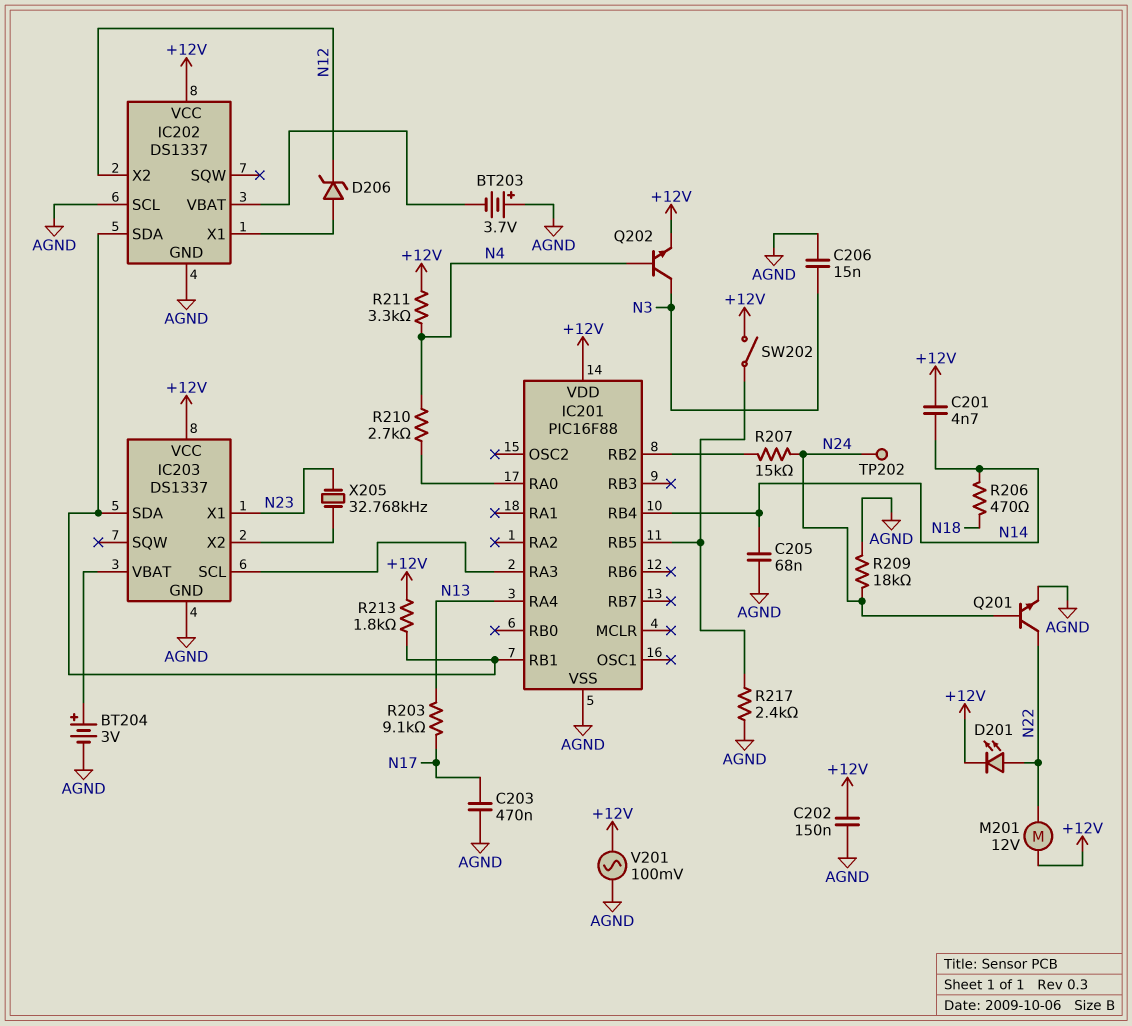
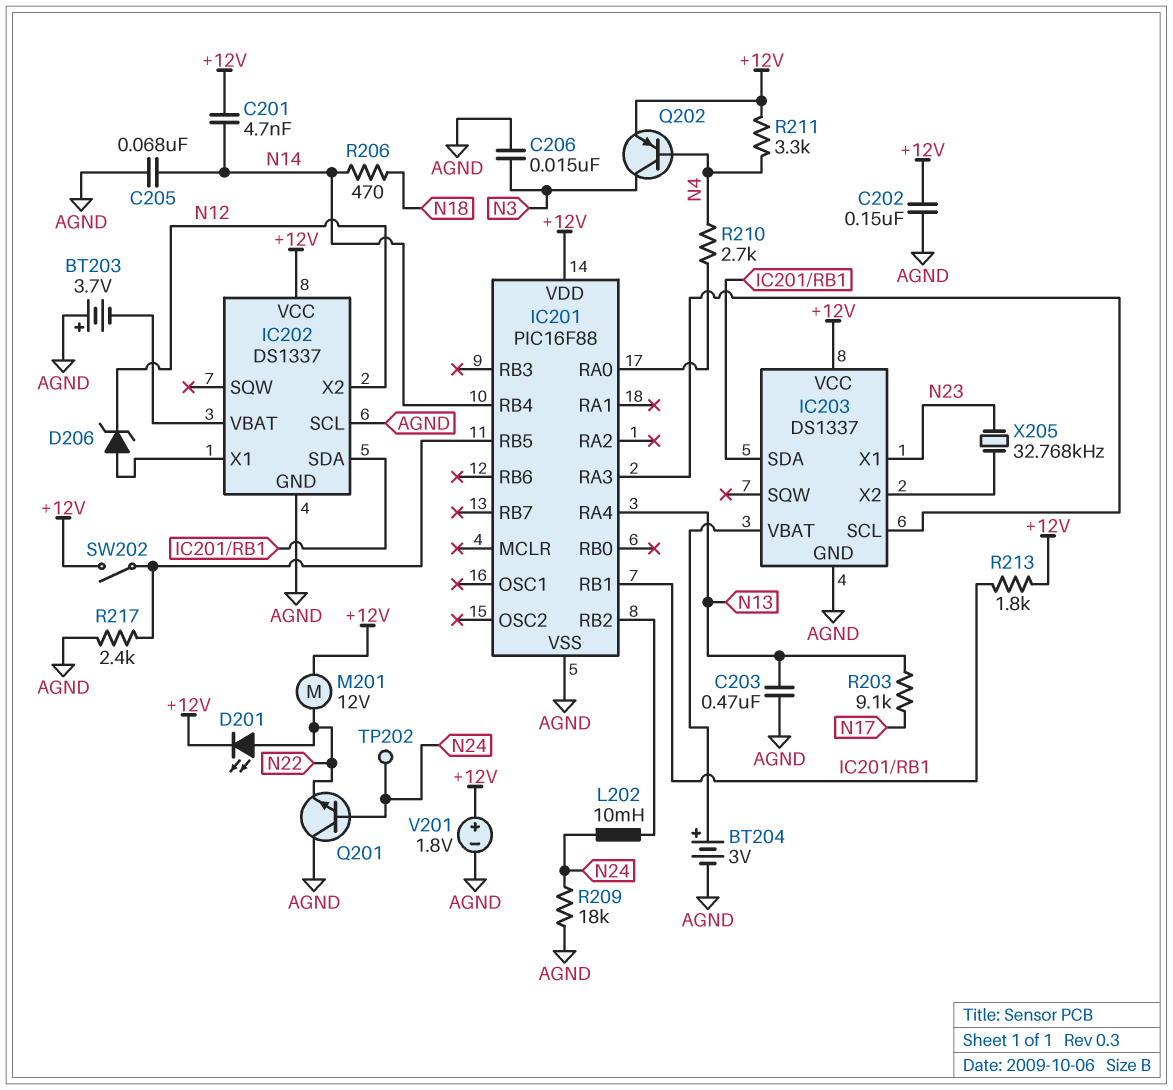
C203: 470nF (AGND, N17) -> 470nF (AGND, N13)
L202: none -> 10mH (IC201/RB2, N24)
Q201: NPN (B N24, C N22, E AGND) -> NPN (B N24, C AGND, E N22)
Q202: NPN (B N4, C N3, E +12V) -> PNP (B N4, C N3, E +12V)
R207: 15k (IC201/RB2, N24) -> none
V201: AC 100mV (+12V, AGND) -> 1.8V (plus +12V, minus AGND)

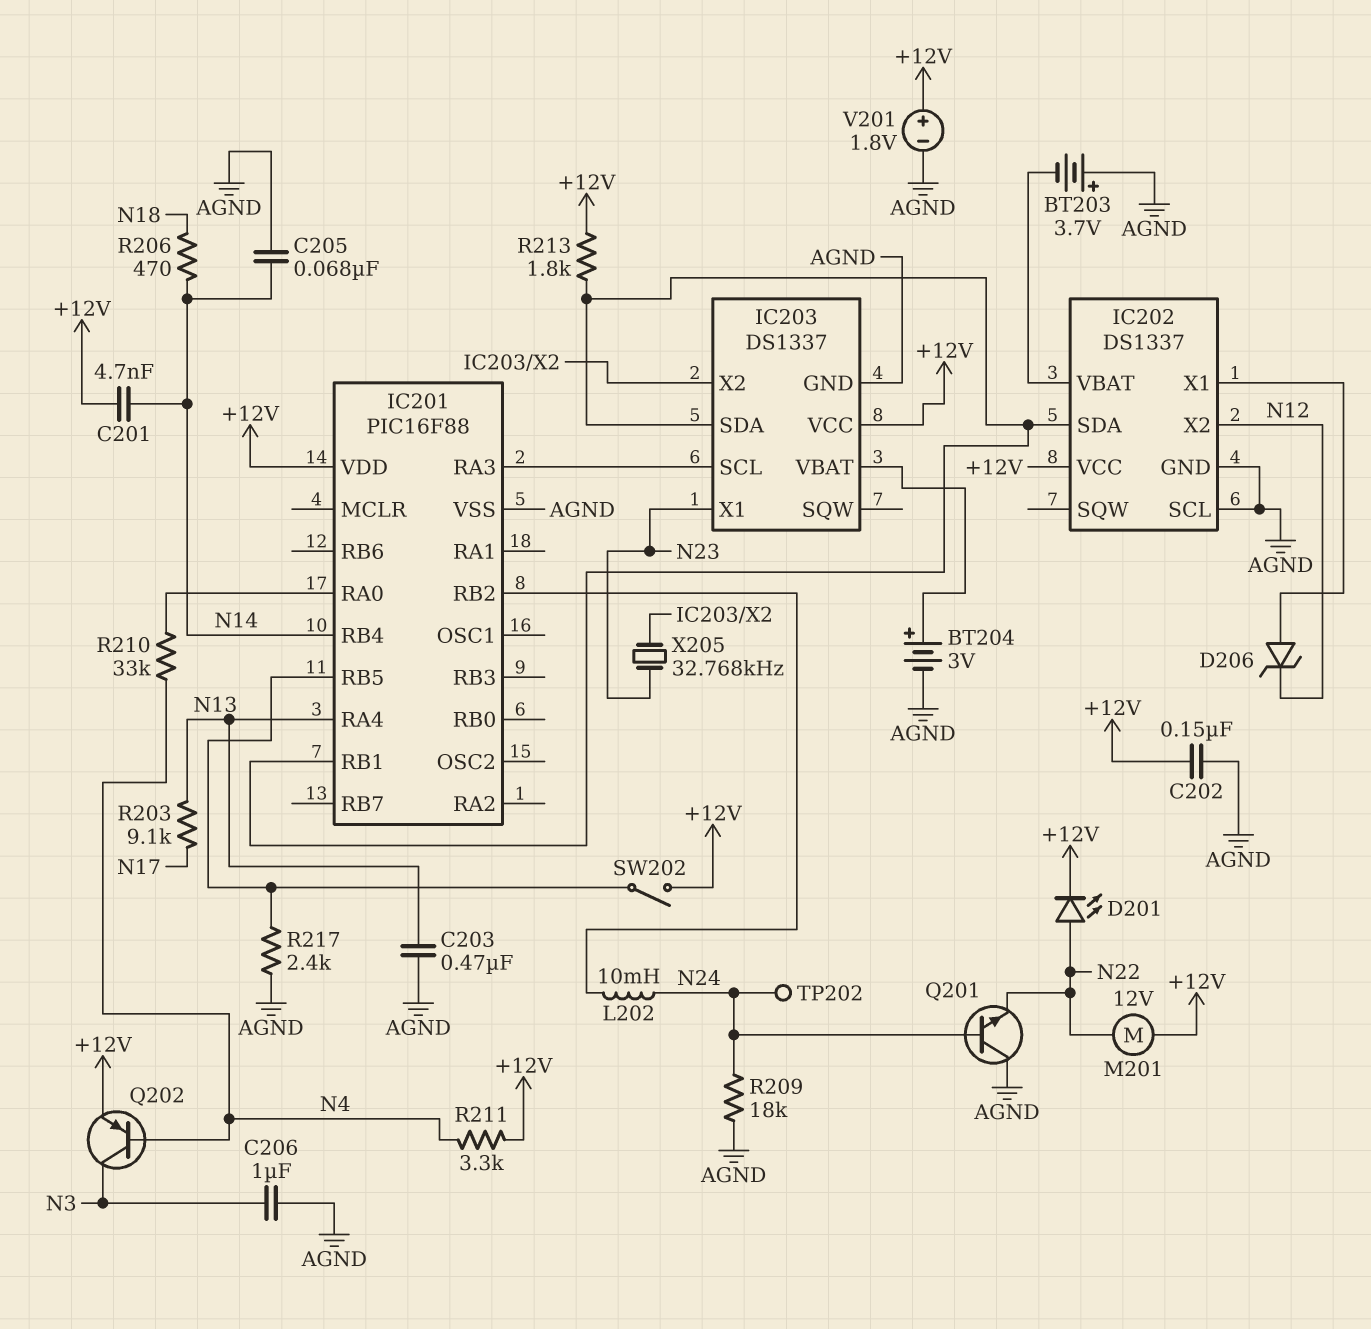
C206: 15nF (AGND, N3) -> 1uF (AGND, N3)
R210: 2.7k (IC201/RA0, N4) -> 33k (IC201/RA0, N4)

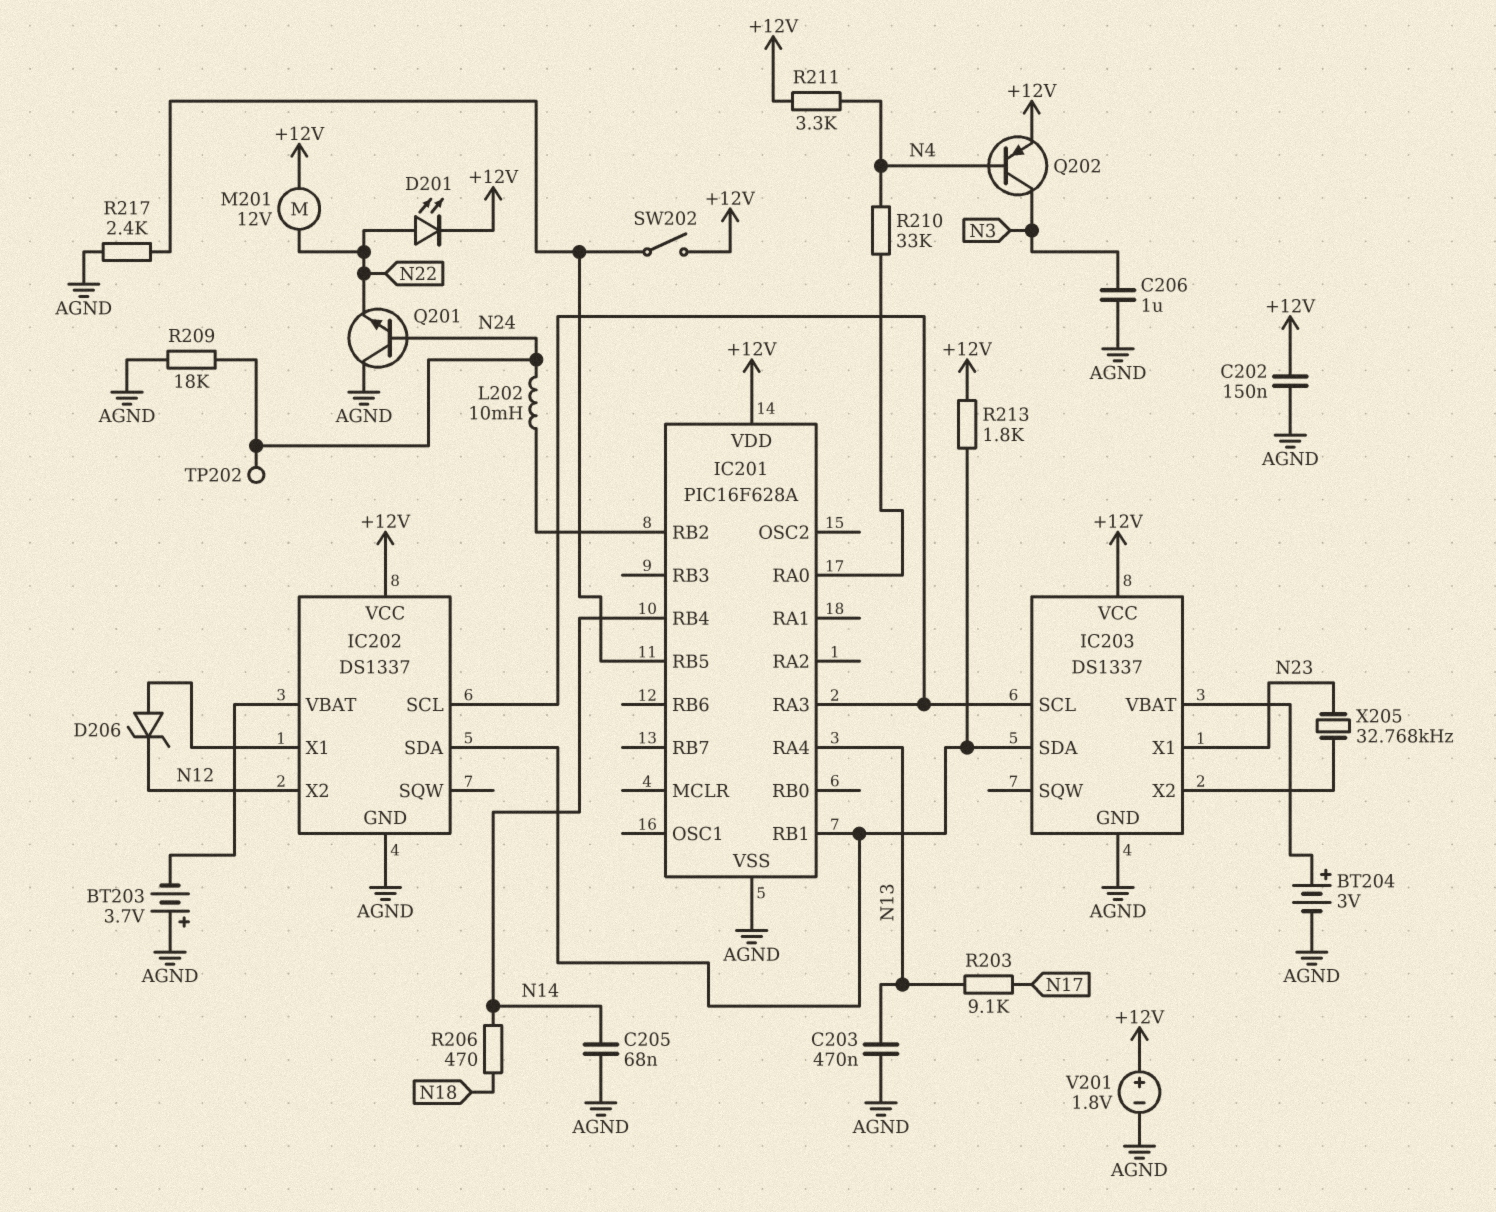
C201: 4.7nF (+12V, N14) -> none
IC201: PIC16F88 -> PIC16F628A
IC202 pin SCL: AGND -> IC201/RA3

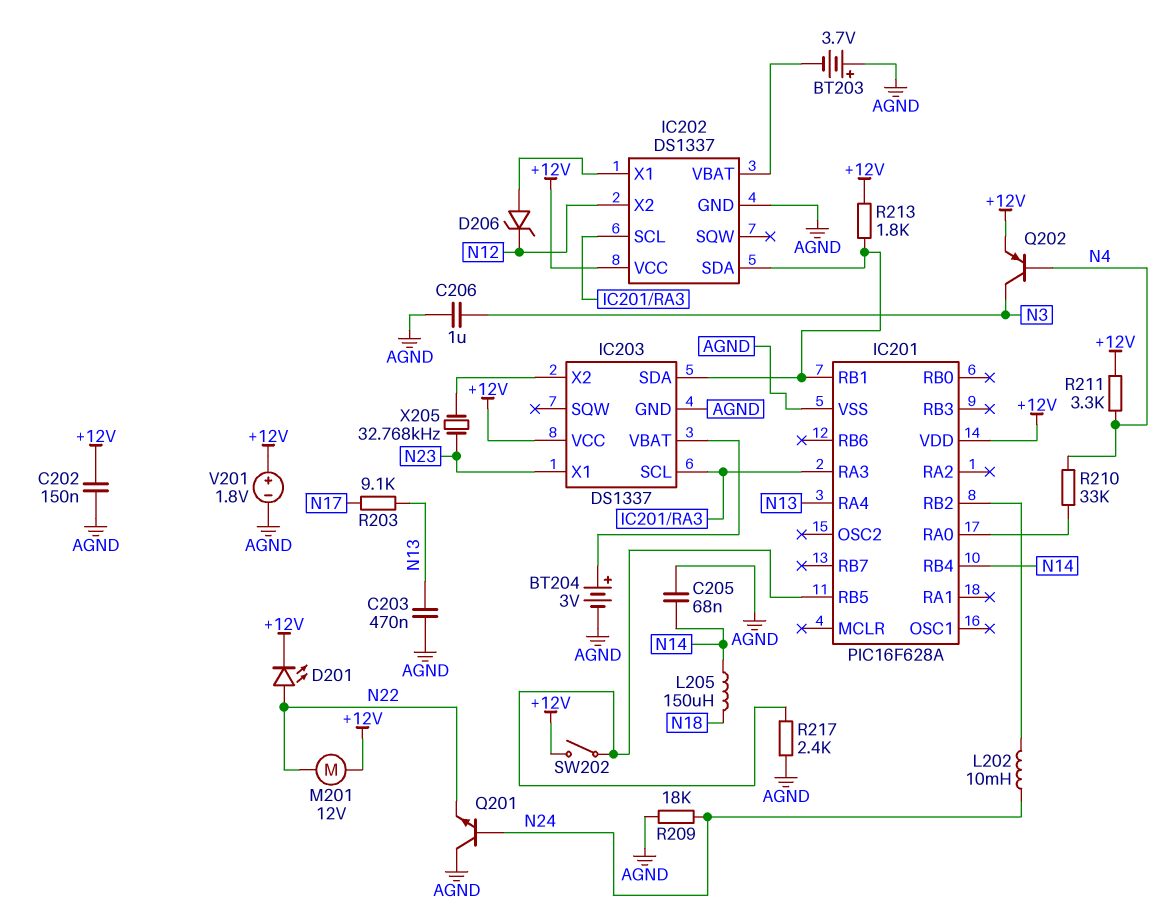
L205: none -> 150uH (N14, N18)
R206: 470 (N14, N18) -> none
TP202: test point (N24) -> none

